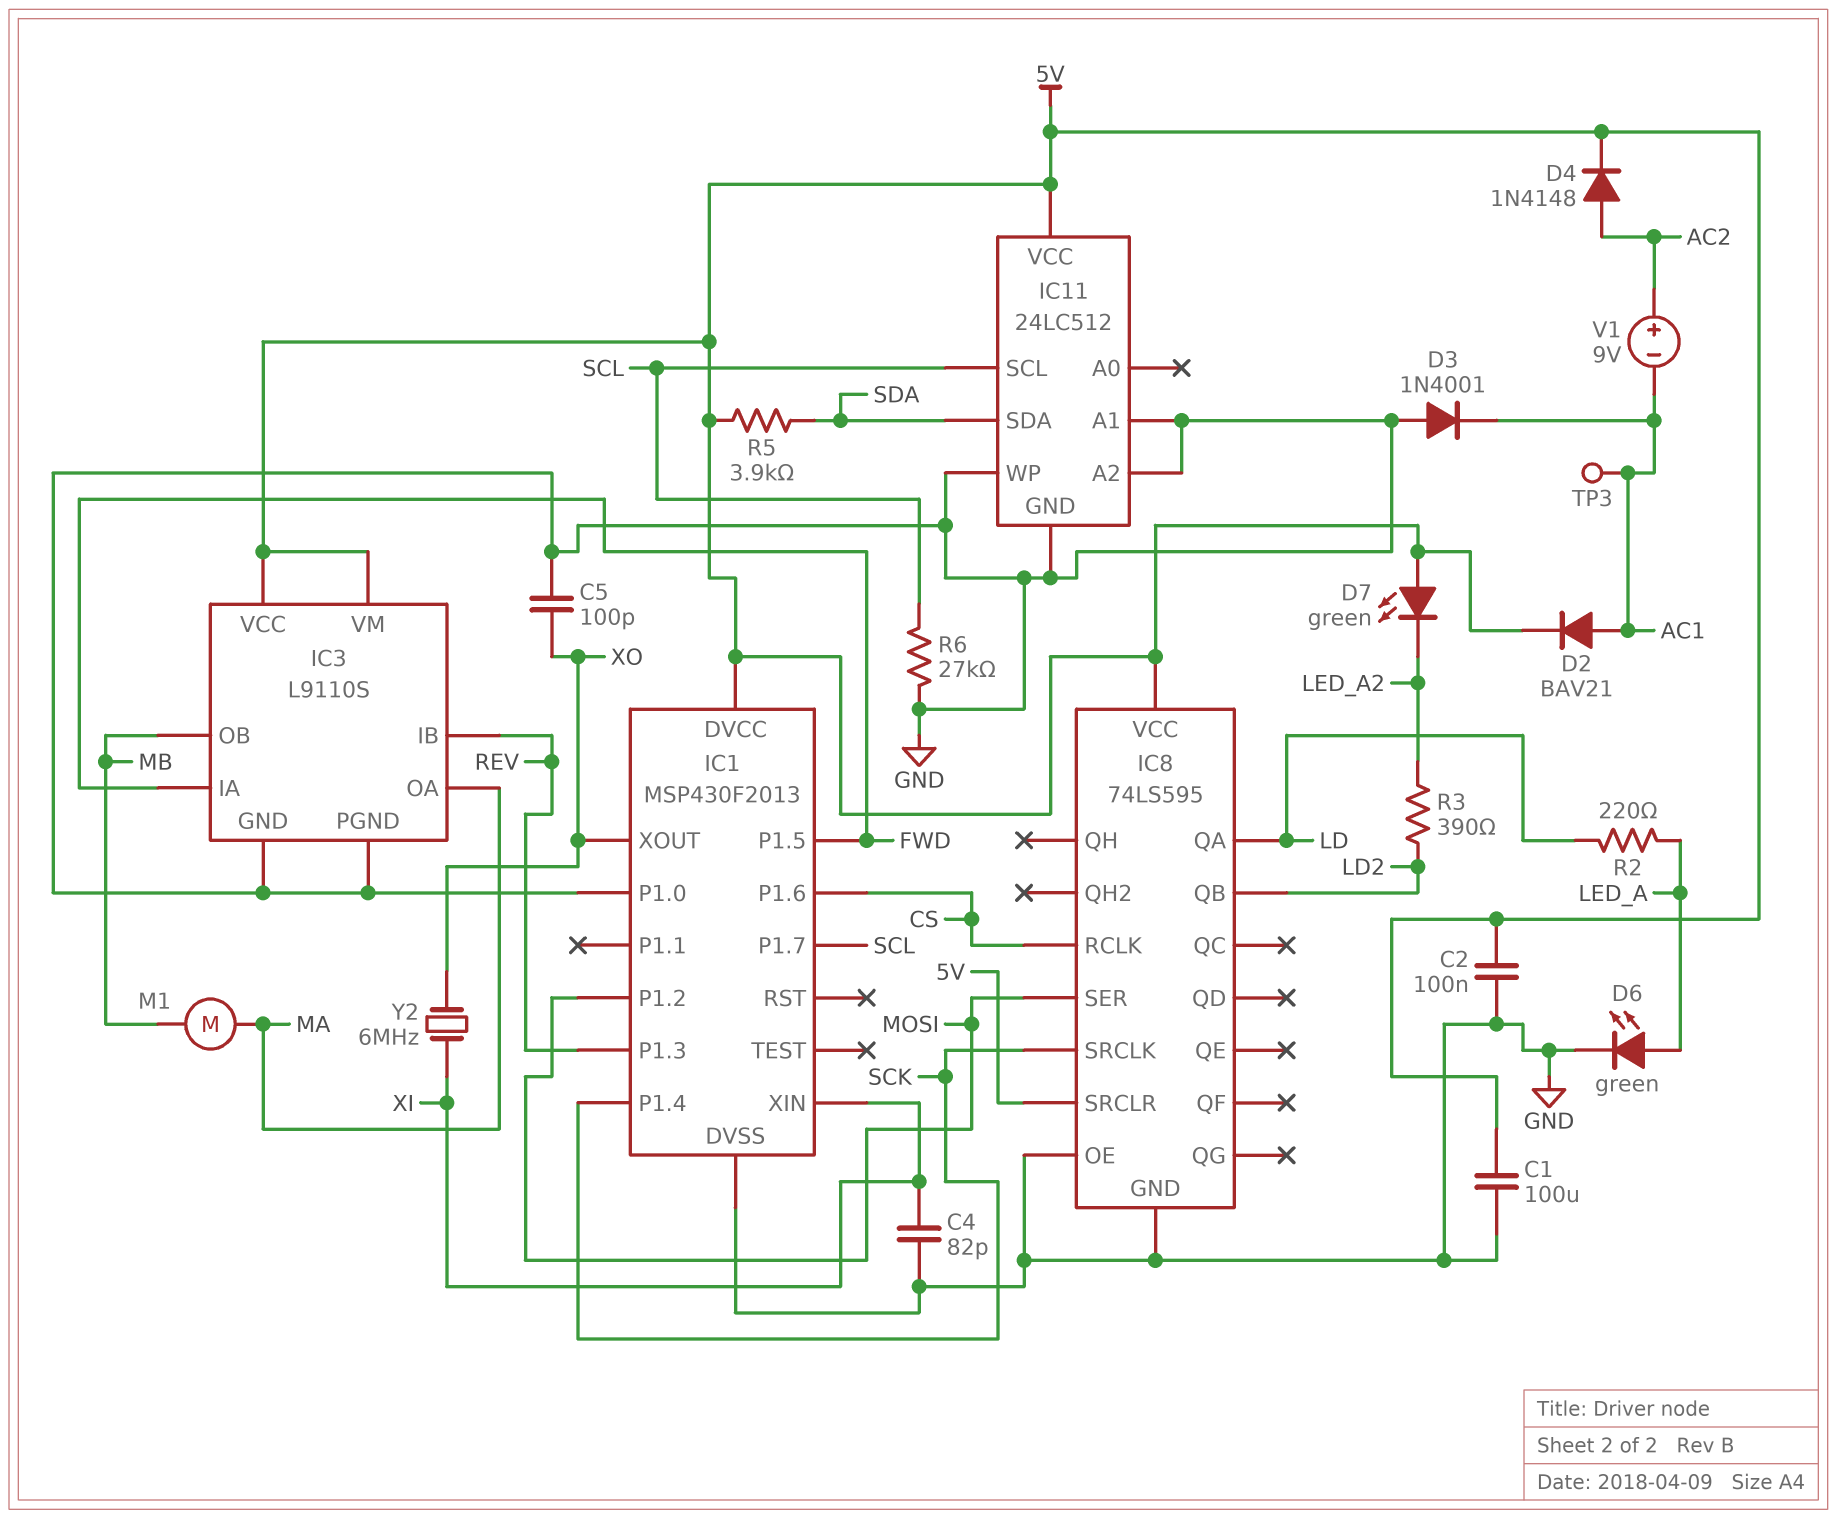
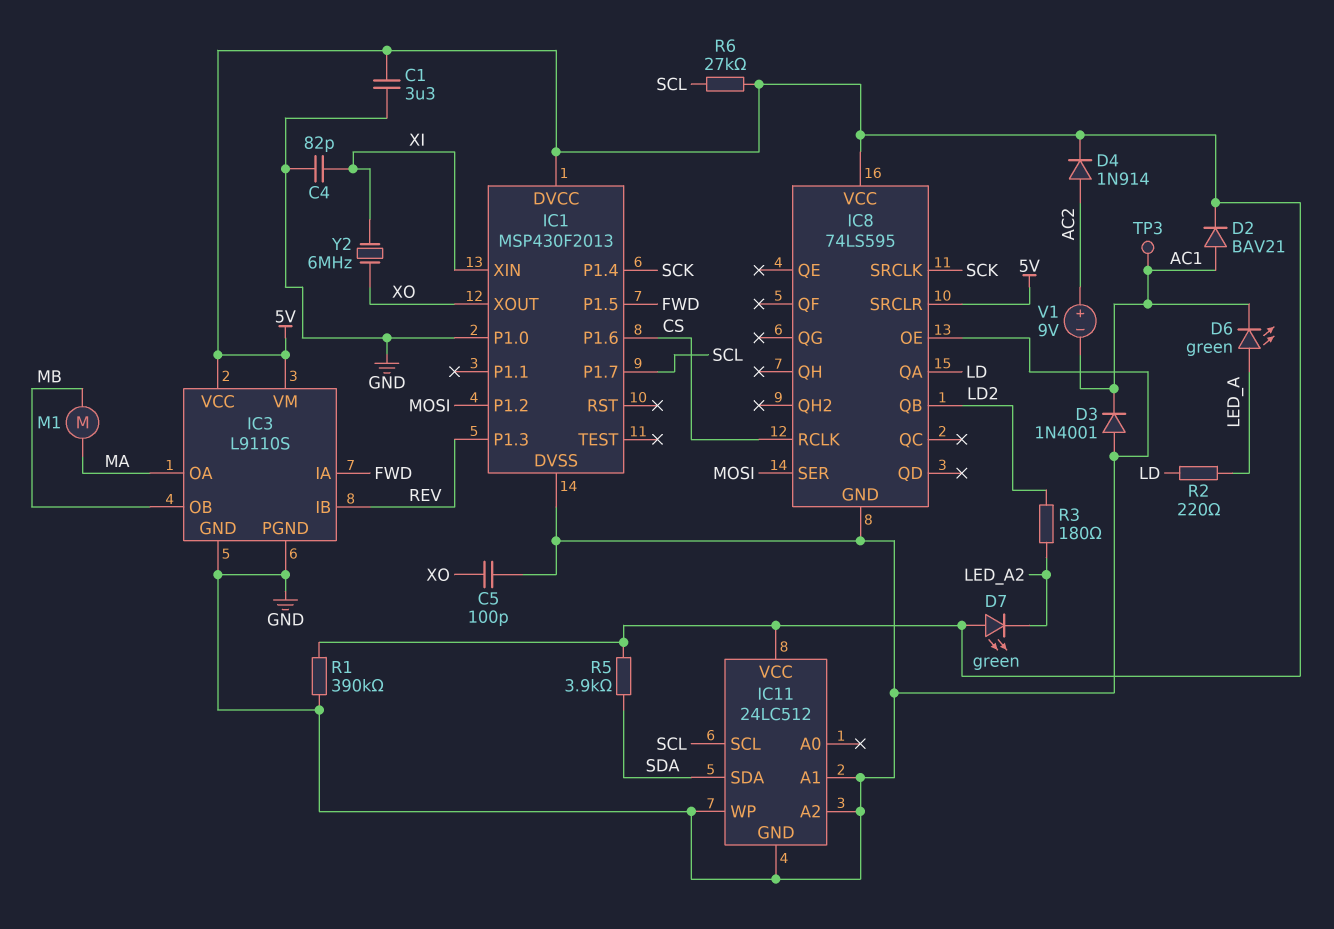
C1: 100uF (5V, GND) -> 3.3uF (5V, GND)
C2: 100nF (5V, GND) -> none
D4: diode 1N4148 (A AC2, K 5V) -> diode 1N914 (A AC2, K 5V)
D6: LED green (A LED_A, K GND) -> LED green (A LED_A, K AC1)
R1: none -> 390k (5V, GND)
R3: 390 (LD2, LED_A2) -> 180 (LD2, LED_A2)
R6: 27k (GND, SCL) -> 27k (5V, SCL)

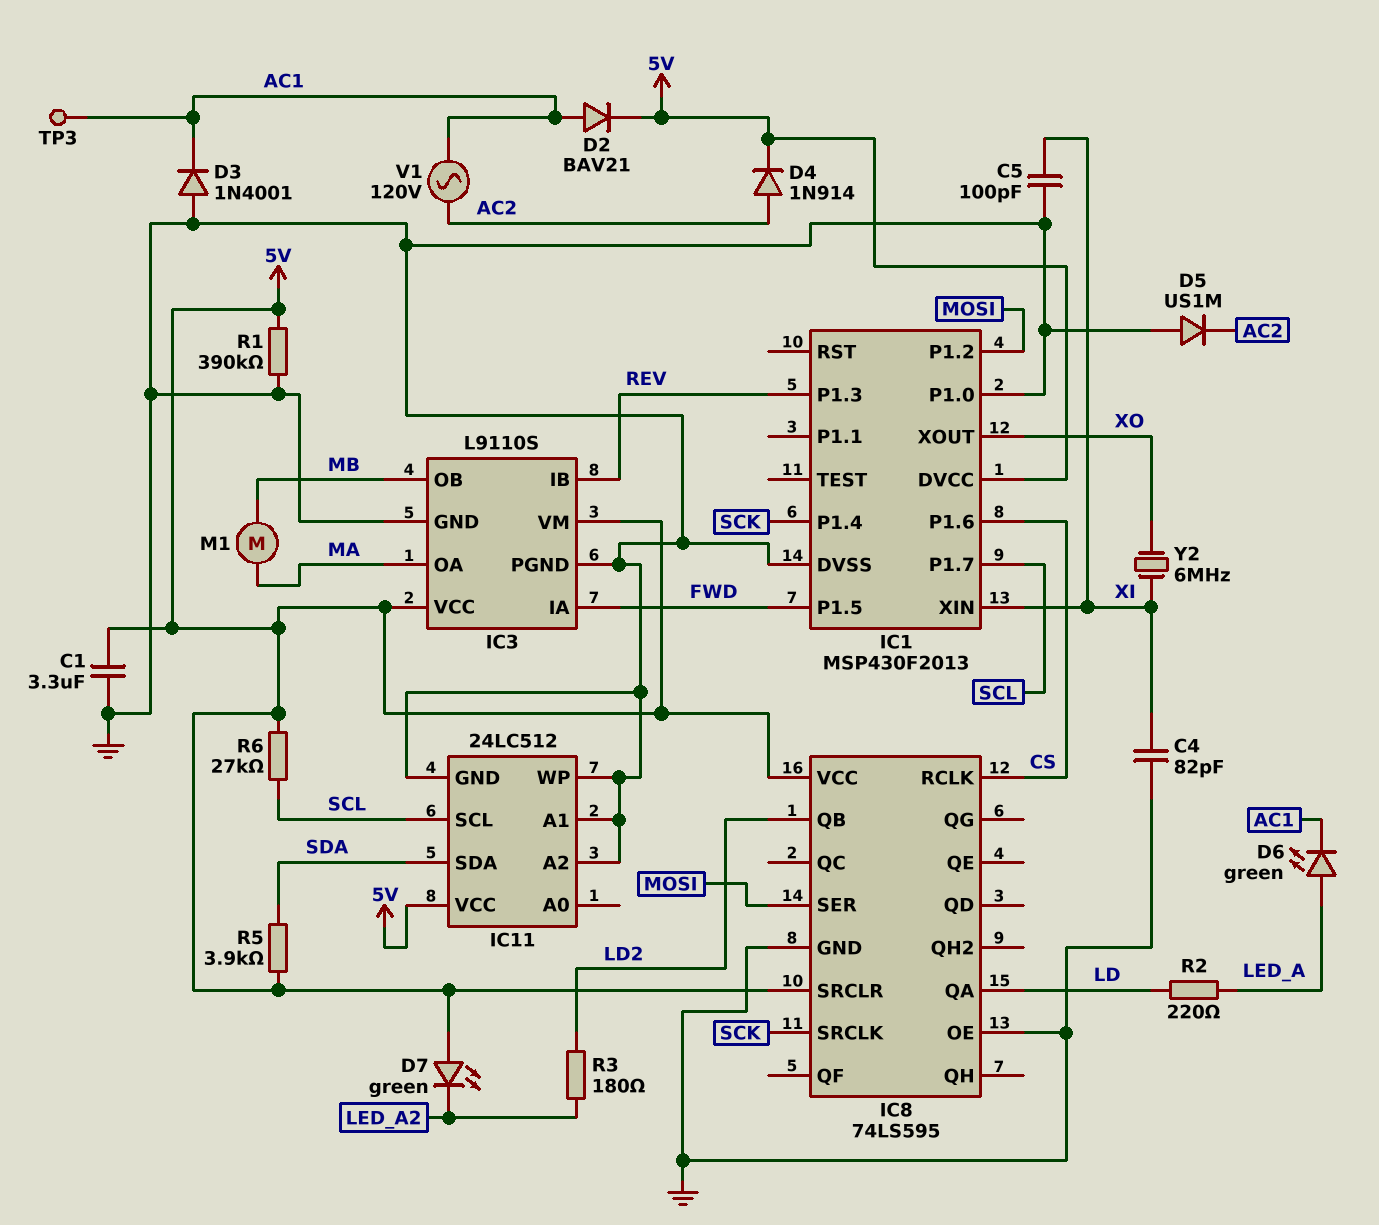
C5: 100pF (GND, XO) -> 100pF (GND, XI)
D5: none -> diode US1M (A GND, K AC2)
V1: 9V (plus AC2, minus AC1) -> AC 120V (AC1, AC2)

